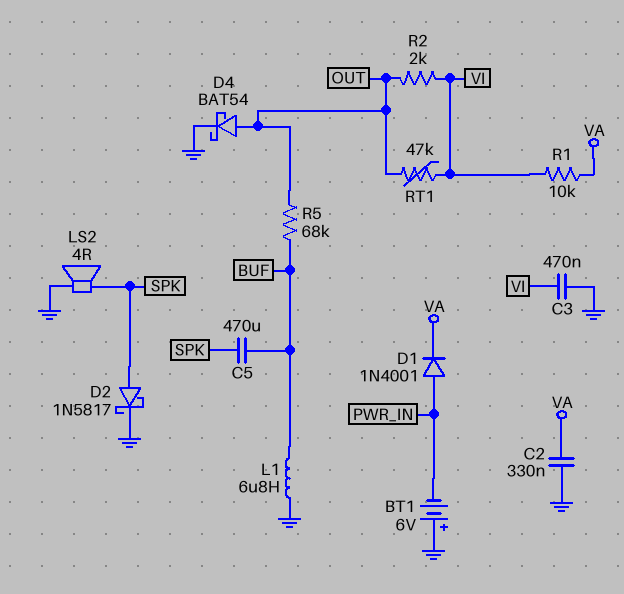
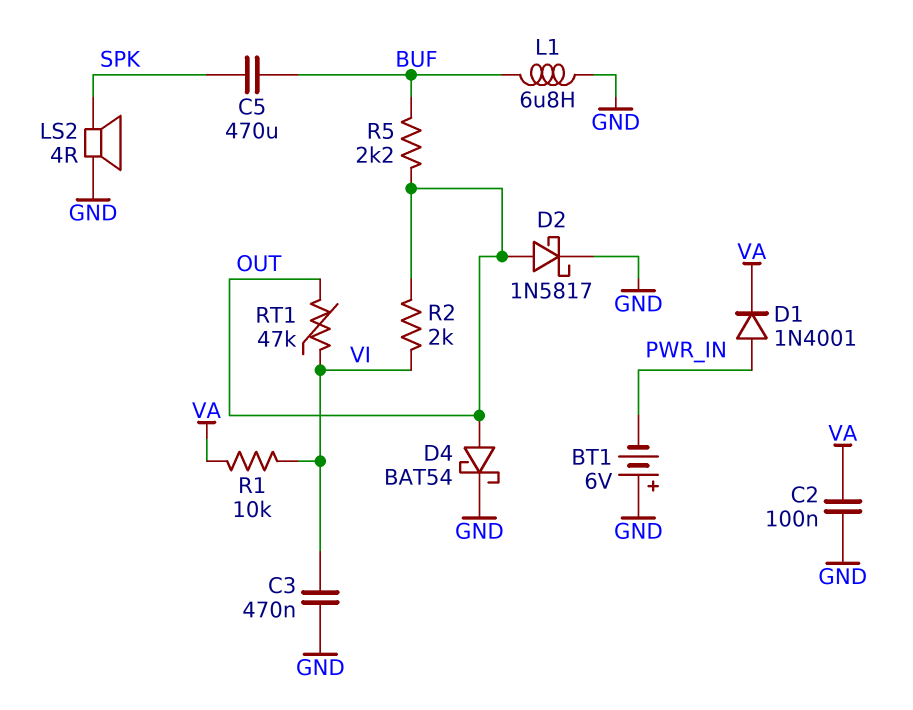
C2: 330nF (GND, VA) -> 100nF (GND, VA)
D2: schottky 1N5817 (A SPK, K GND) -> schottky 1N5817 (A OUT, K GND)
R5: 68k (BUF, OUT) -> 2.2k (BUF, OUT)

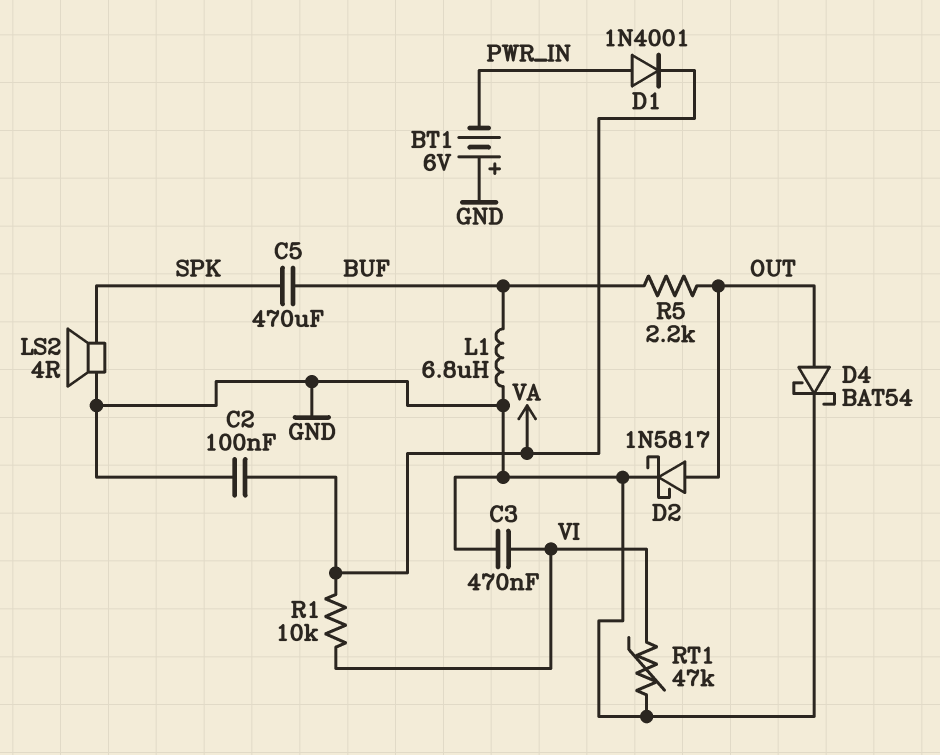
R2: 2k (OUT, VI) -> none
RT1: 47k (OUT, VI) -> 47k (GND, VI)

